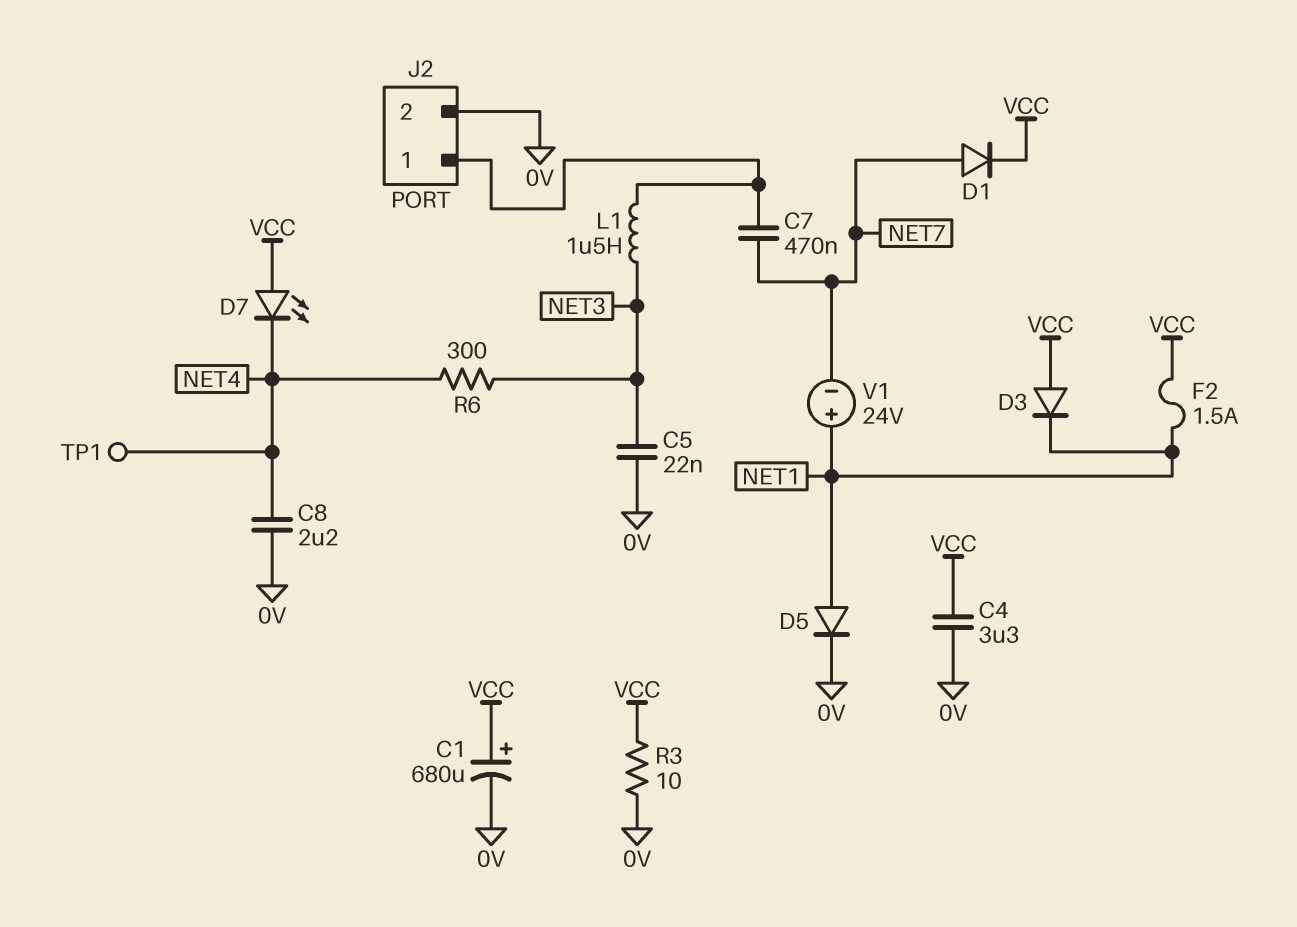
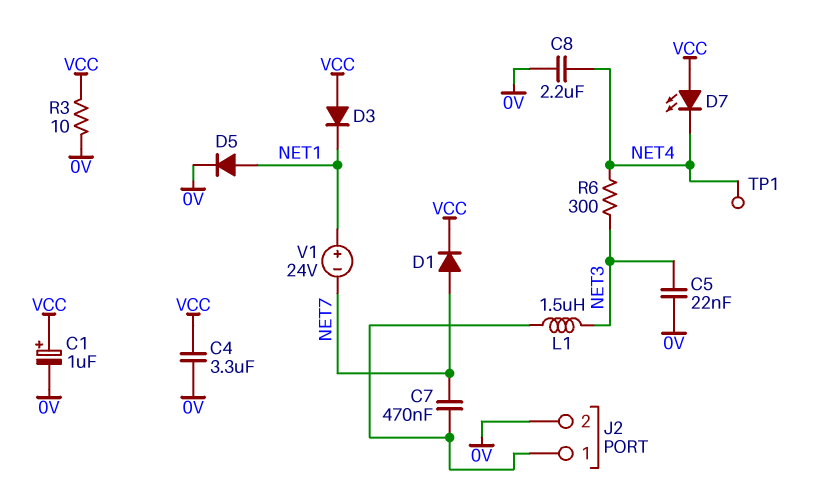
C1: 680uF (plus VCC, minus 0V) -> 1uF (plus VCC, minus 0V)
F2: 1.5A (NET1, VCC) -> none

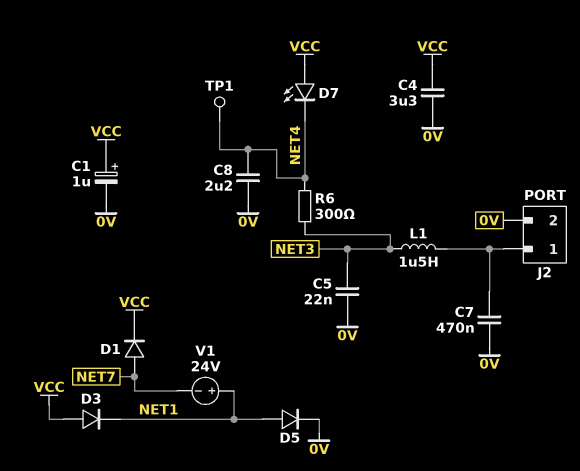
C7: 470nF (J2/1, NET7) -> 470nF (0V, J2/1)
R3: 10 (0V, VCC) -> none

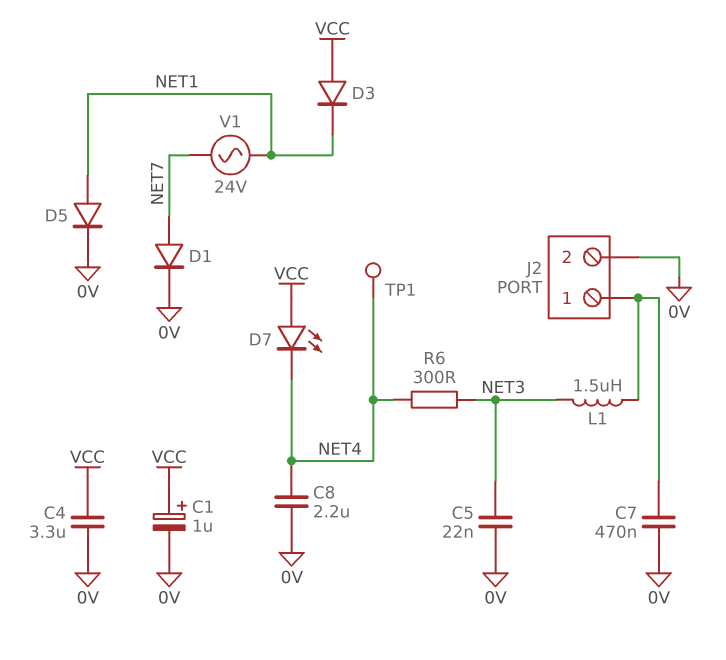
D1: diode (A NET7, K VCC) -> diode (A NET7, K 0V)
V1: 24V (plus NET1, minus NET7) -> AC 24V (NET1, NET7)

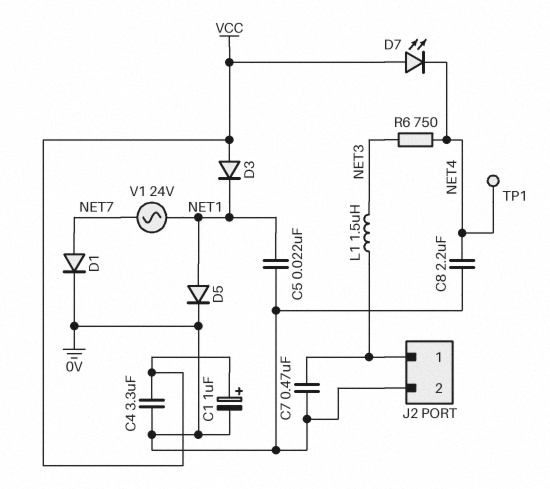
C5: 22nF (0V, NET3) -> 22nF (0V, NET1)
R6: 300 (NET3, NET4) -> 750 (NET3, NET4)

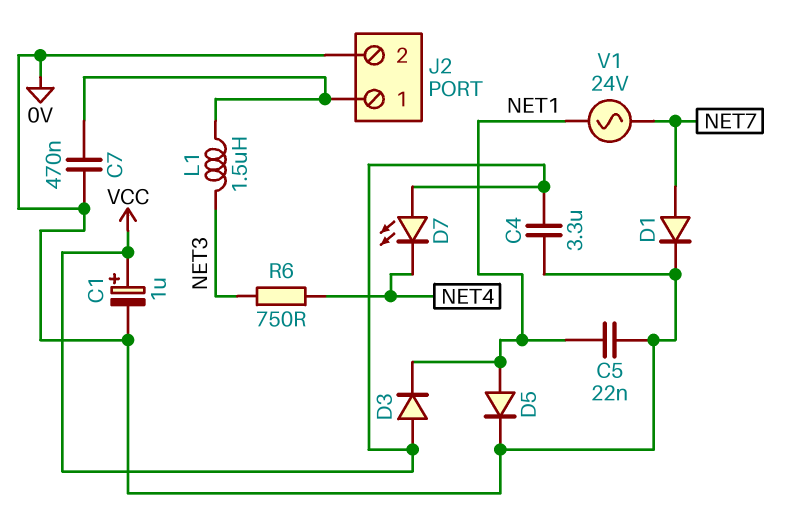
C8: 2.2uF (0V, NET4) -> none
TP1: test point (NET4) -> none

